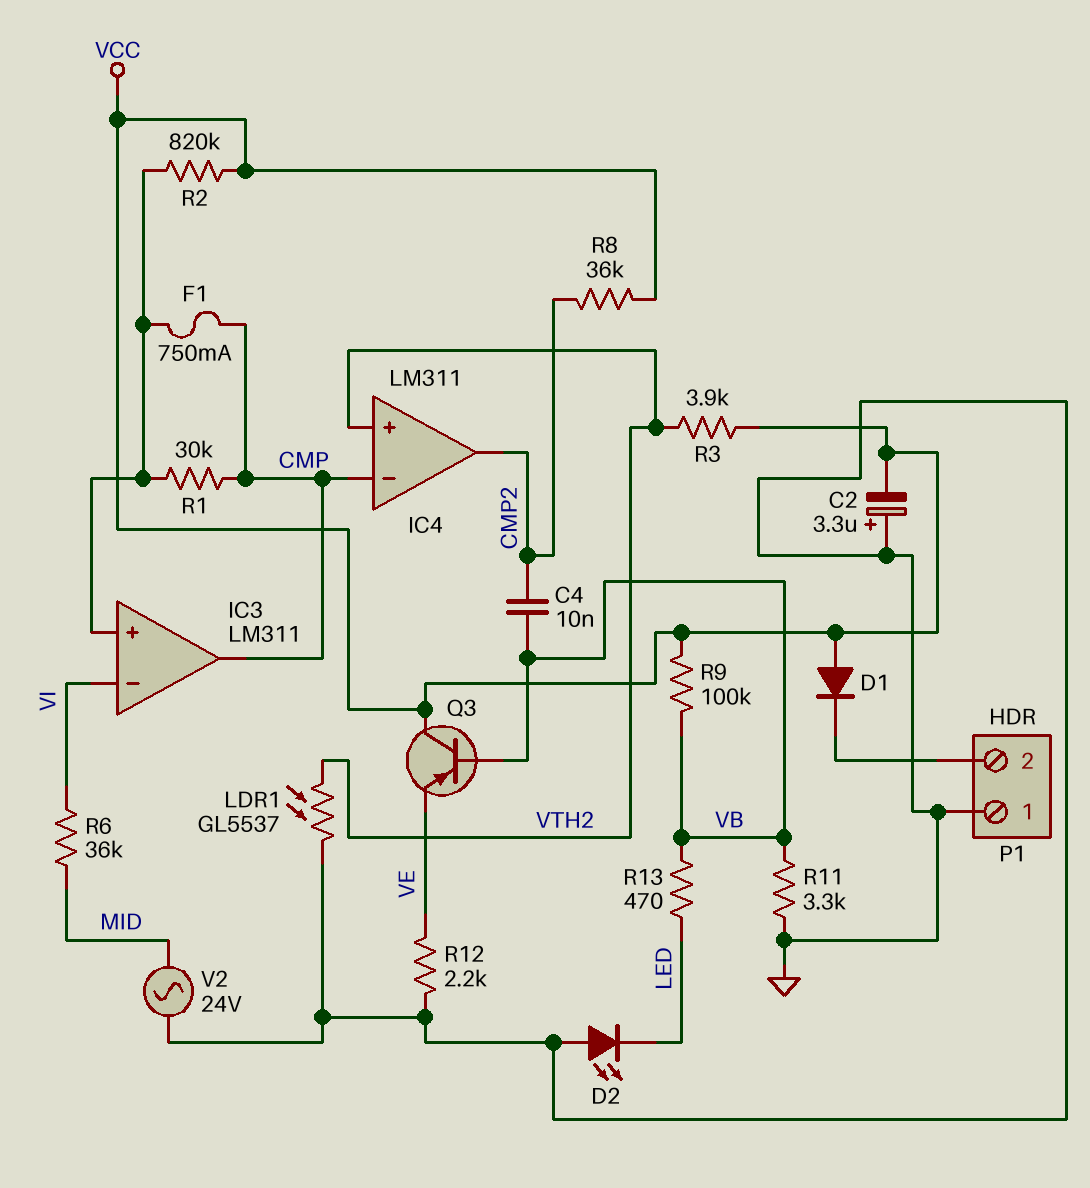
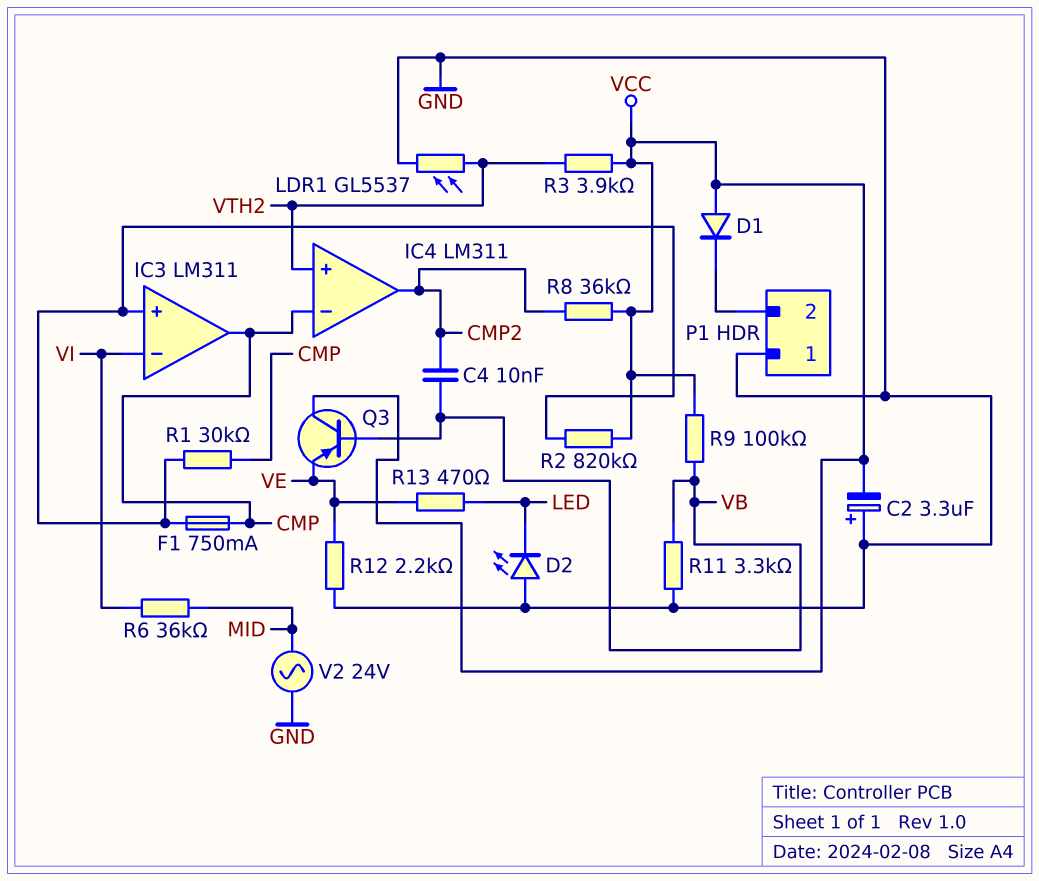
R13: 470 (LED, VB) -> 470 (LED, VE)

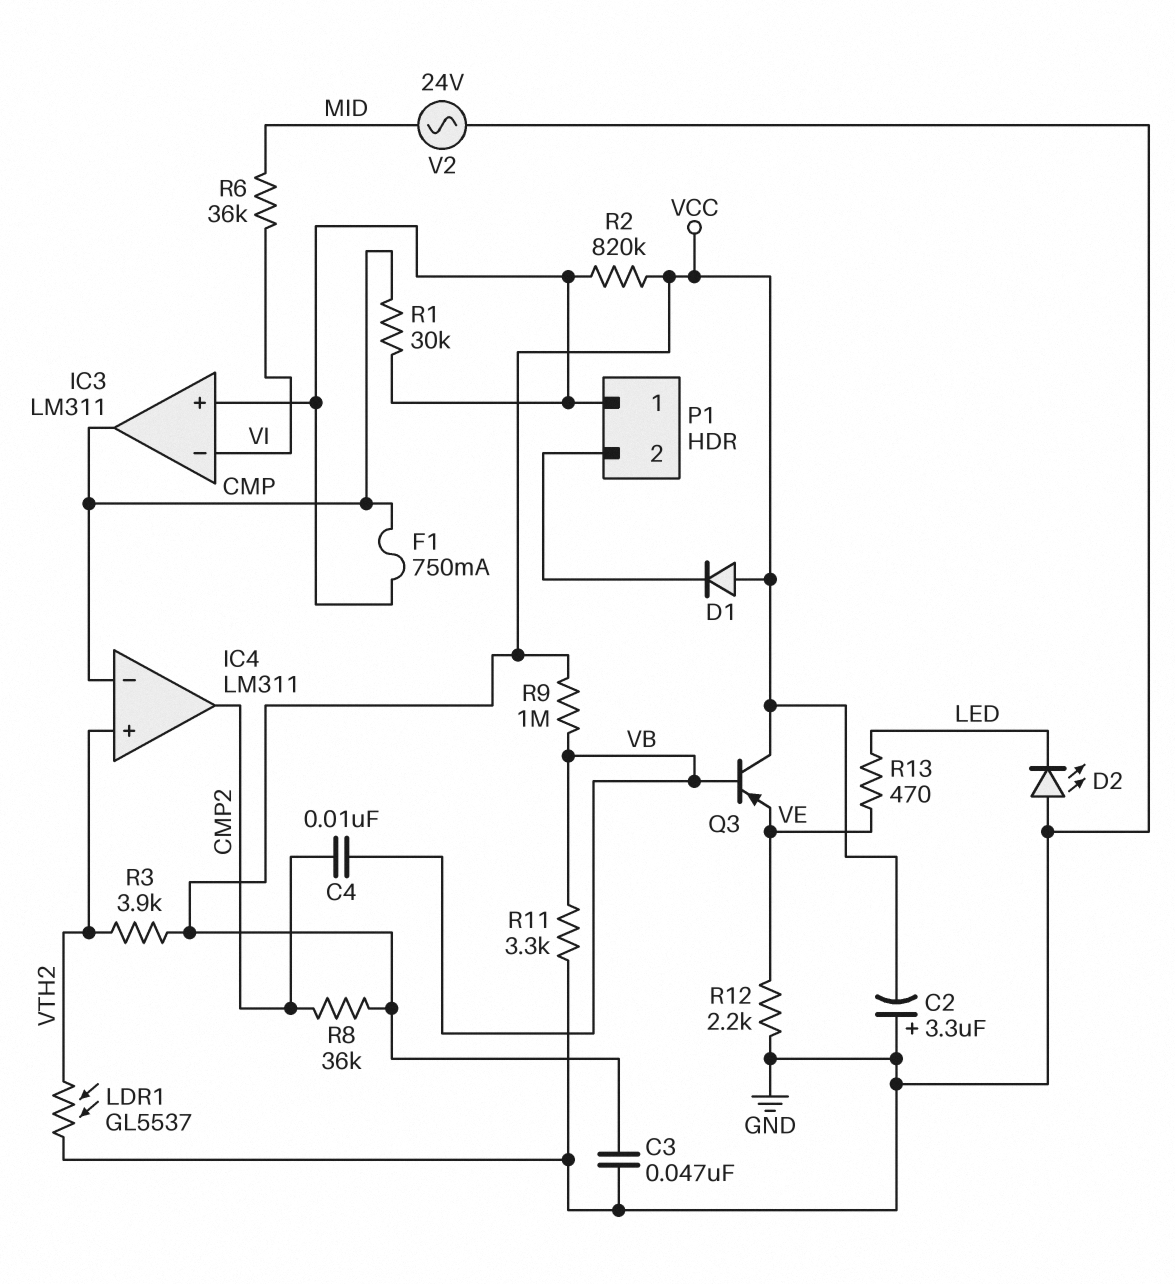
C3: none -> 47nF (GND, VCC)
P1 pin 1: GND -> IC3/in+
R9: 100k (VB, VCC) -> 1M (VB, VCC)

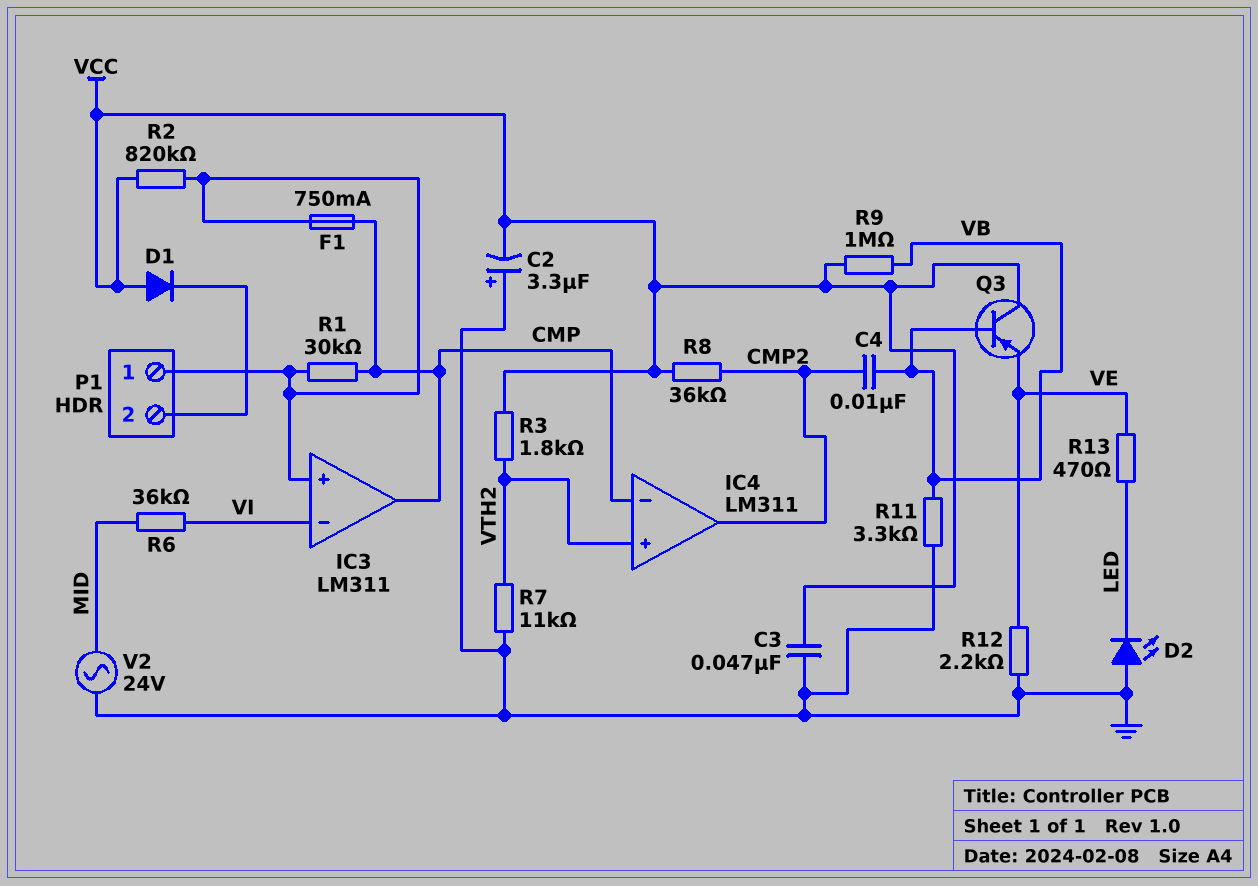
LDR1: GL5537 (GND, VTH2) -> none
R3: 3.9k (VCC, VTH2) -> 1.8k (VCC, VTH2)
R7: none -> 11k (GND, VTH2)

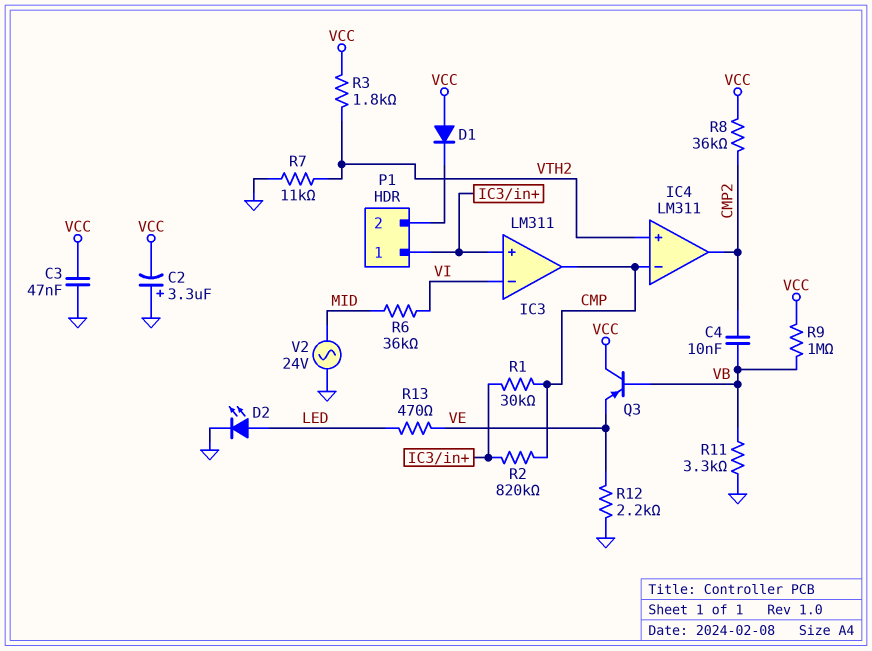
D2: LED (A GND, K LED) -> LED (A LED, K GND)
F1: 750mA (CMP, IC3/in+) -> none
R2: 820k (IC3/in+, VCC) -> 820k (CMP, IC3/in+)

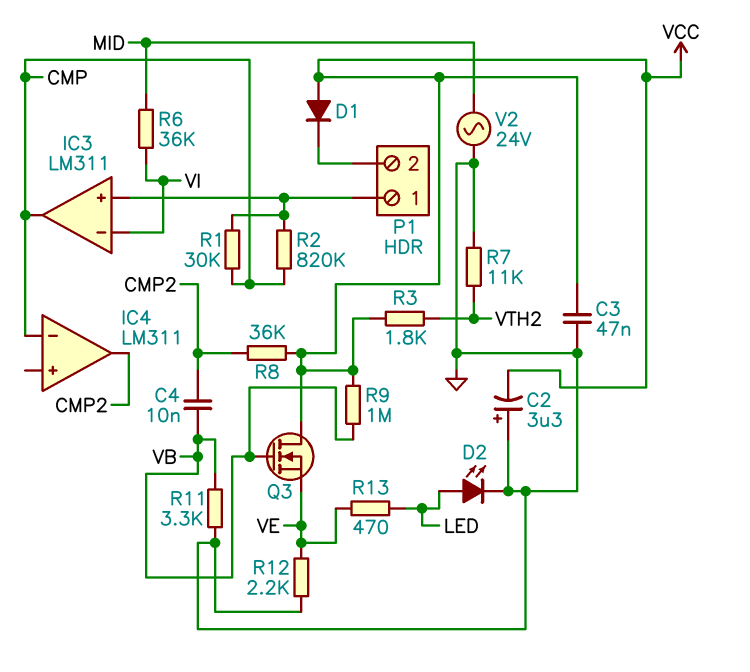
IC4 pin in+: VTH2 -> none
Q3: PNP (B VB, C VCC, E VE) -> NMOS (G VB, D VCC, S VE)

